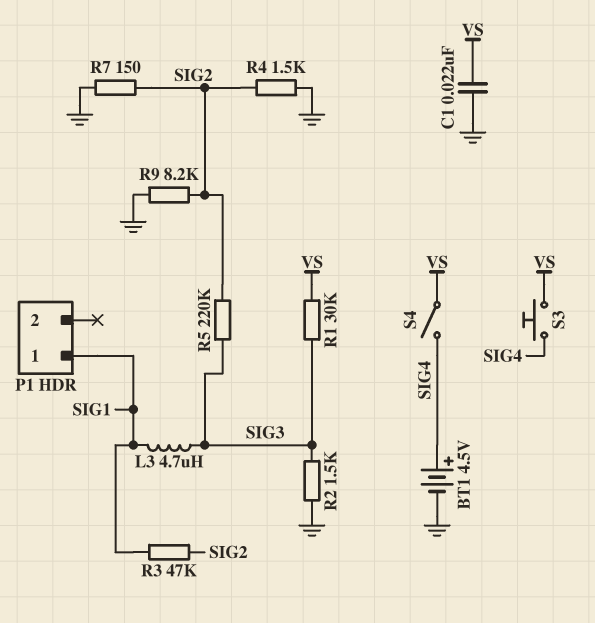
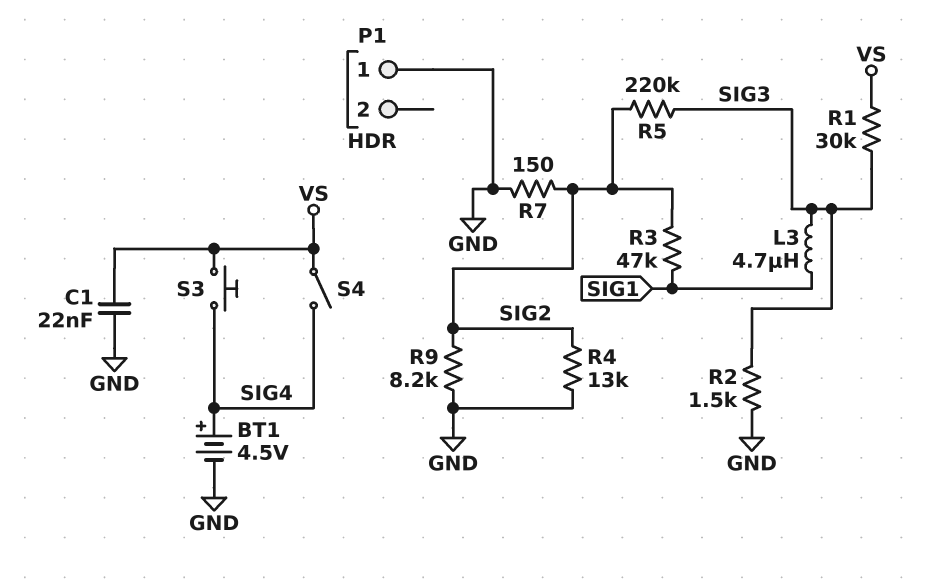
P1 pin 1: SIG1 -> GND
R4: 1.5k (GND, SIG2) -> 13k (GND, SIG2)

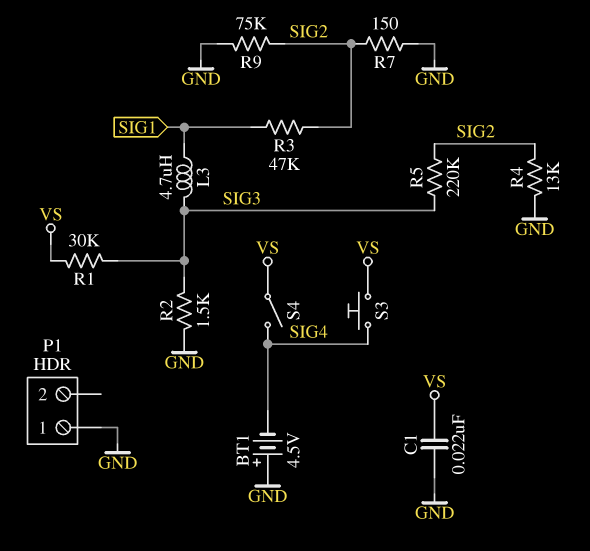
BT1: 4.5V (plus SIG4, minus GND) -> 4.5V (plus GND, minus SIG4)
R9: 8.2k (GND, SIG2) -> 75k (GND, SIG2)

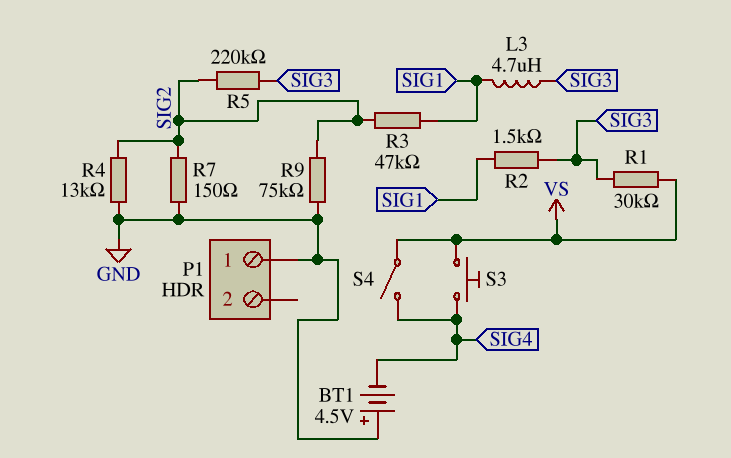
C1: 22nF (GND, VS) -> none
R2: 1.5k (GND, SIG3) -> 1.5k (SIG1, SIG3)

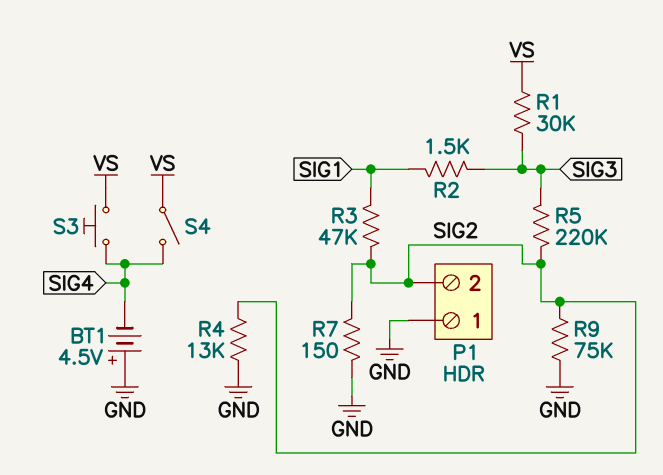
L3: 4.7uH (SIG1, SIG3) -> none
P1 pin 2: none -> SIG2

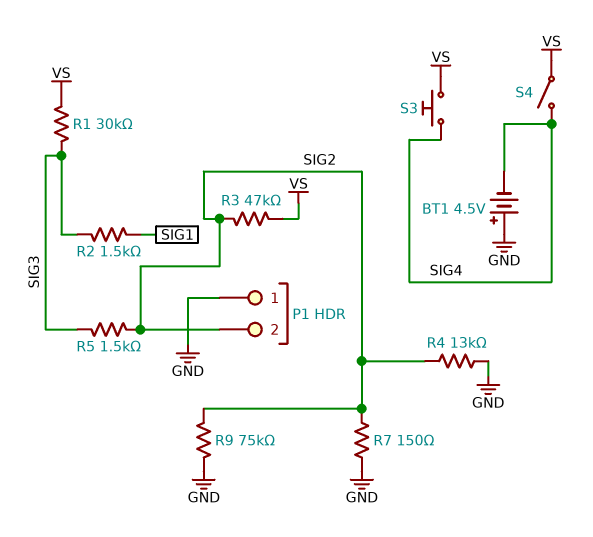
R3: 47k (SIG1, SIG2) -> 47k (SIG2, VS)
R5: 220k (SIG2, SIG3) -> 1.5k (SIG2, SIG3)

